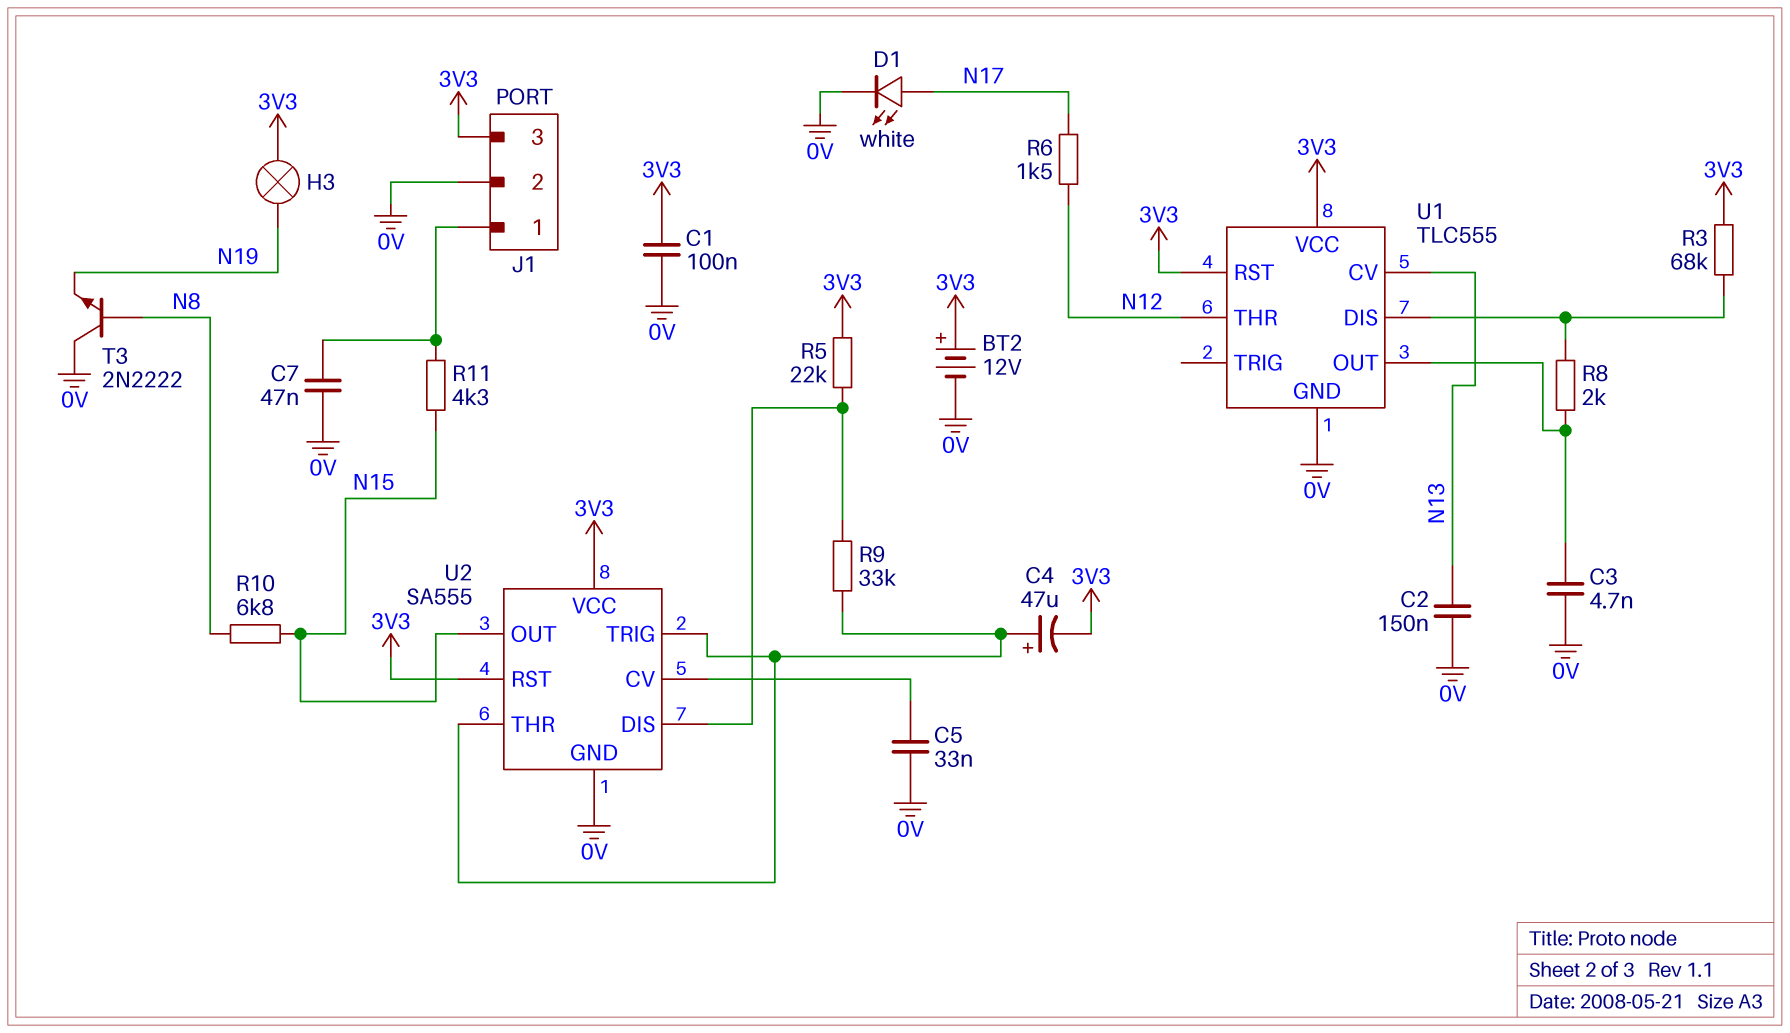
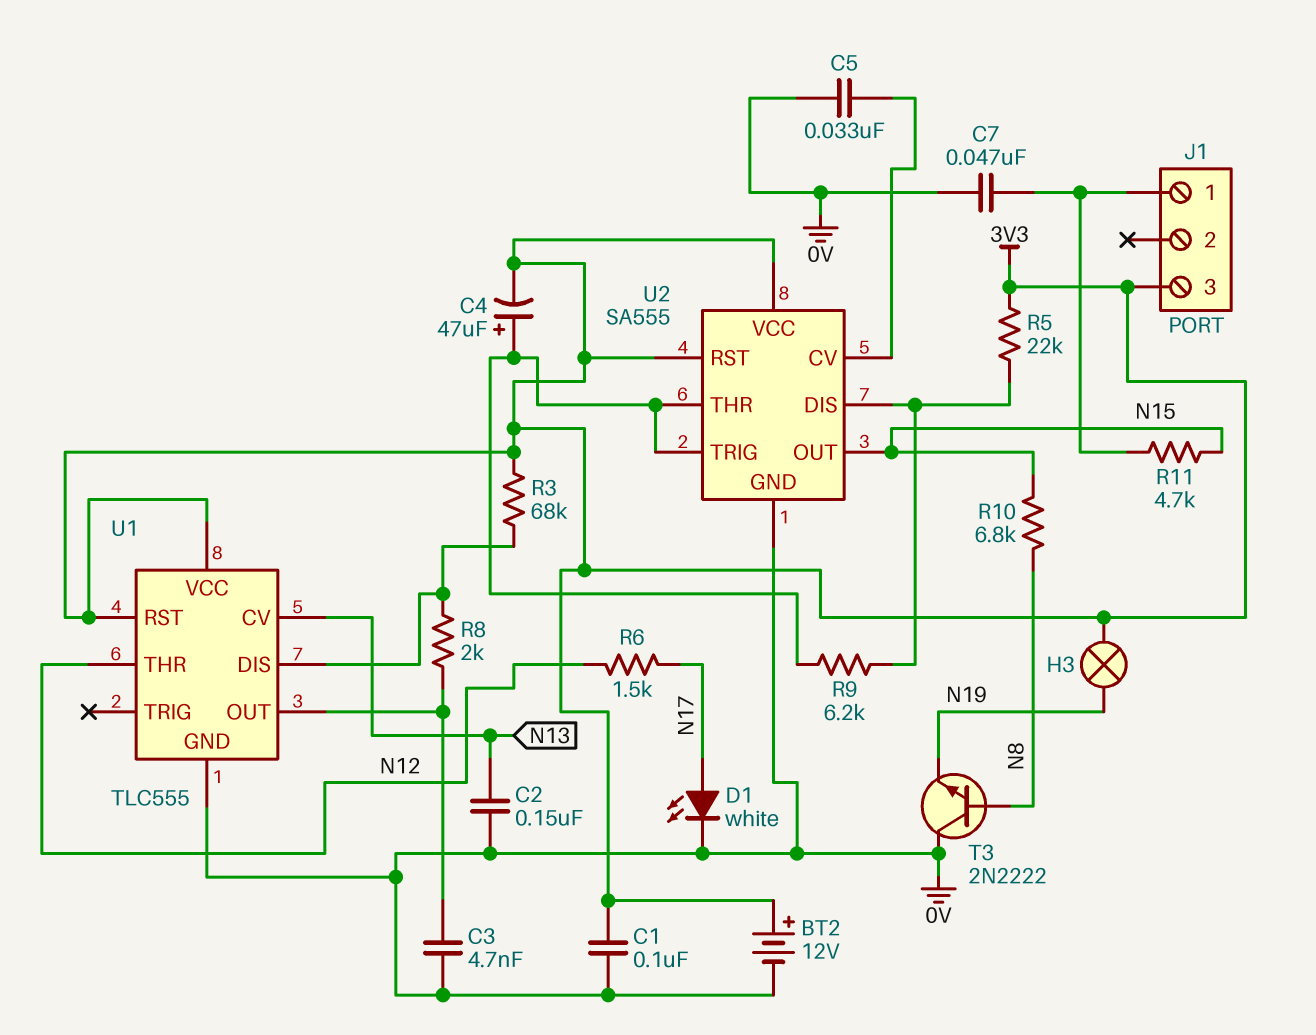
J1 pin 2: 0V -> none
R9: 33k (U2/DIS, U2/THR) -> 6.2k (U2/DIS, U2/THR)
R11: 4.3k (J1/1, N15) -> 4.7k (J1/1, N15)

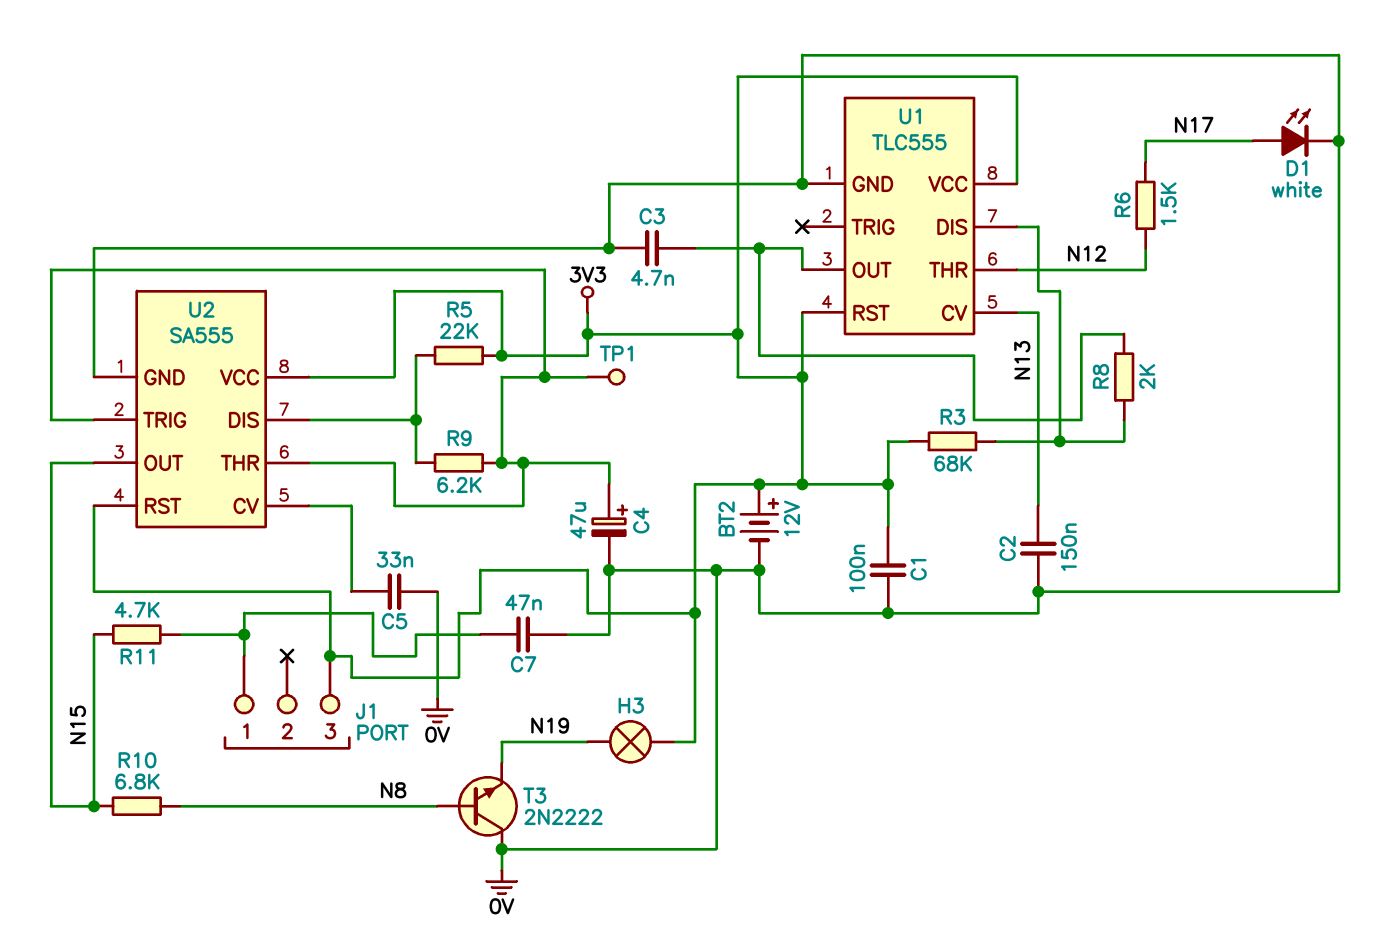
C4: 47uF (plus U2/THR, minus 3V3) -> 47uF (plus U2/THR, minus 0V)
TP1: none -> test point (U2/THR)

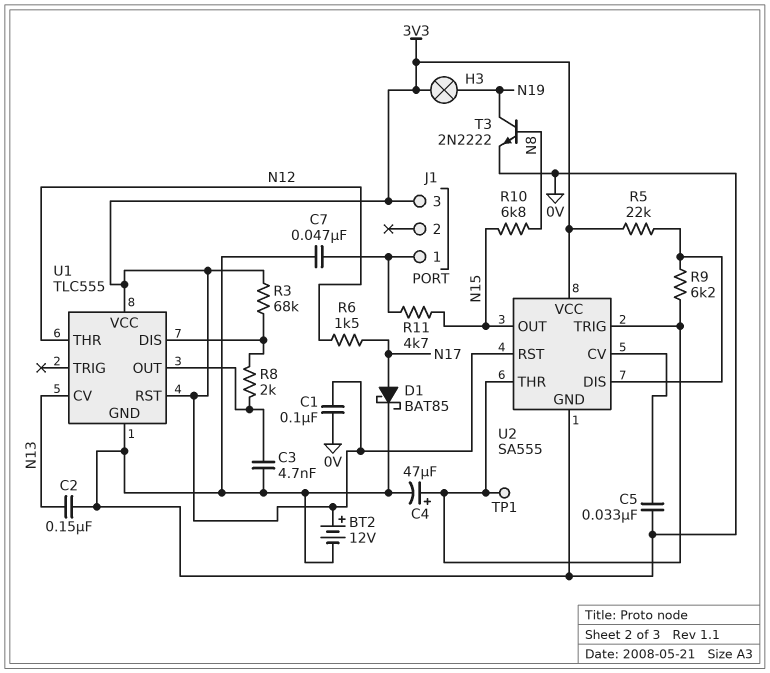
D1: LED white (A N17, K 0V) -> schottky BAT85 (A N17, K 0V)
T3: NPN 2N2222 (B N8, C 0V, E N19) -> NPN 2N2222 (B N8, C N19, E 0V)

